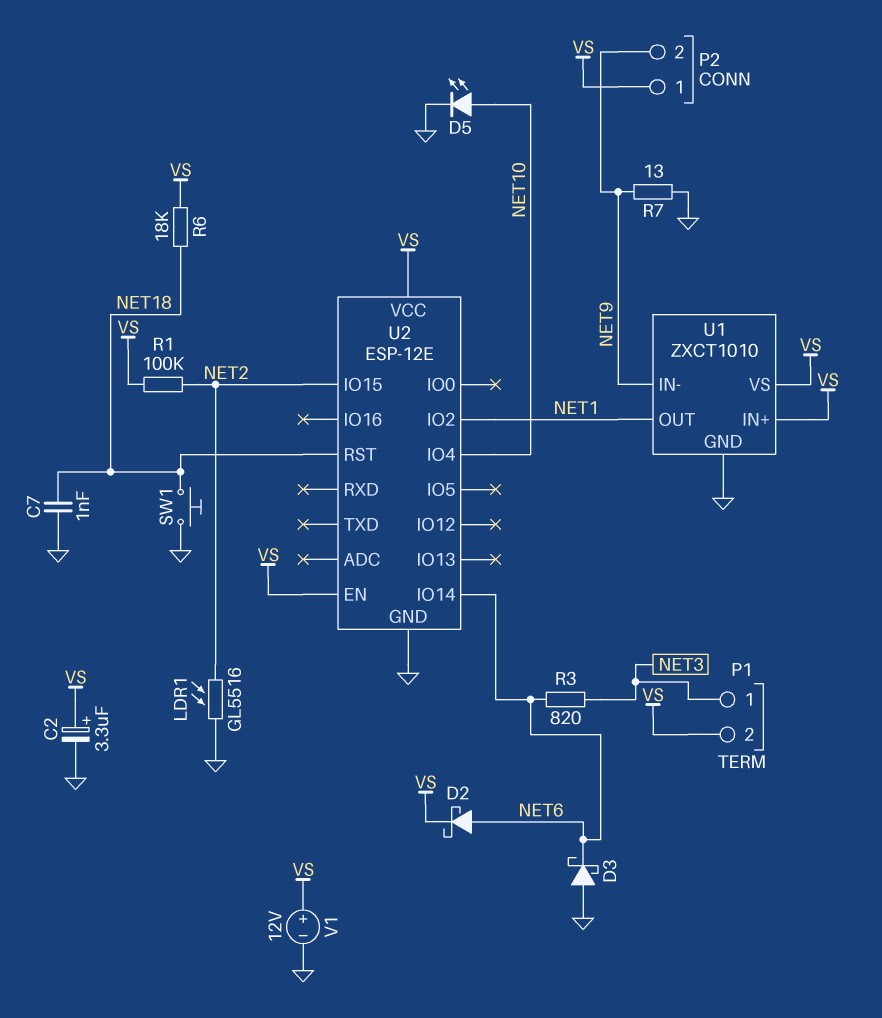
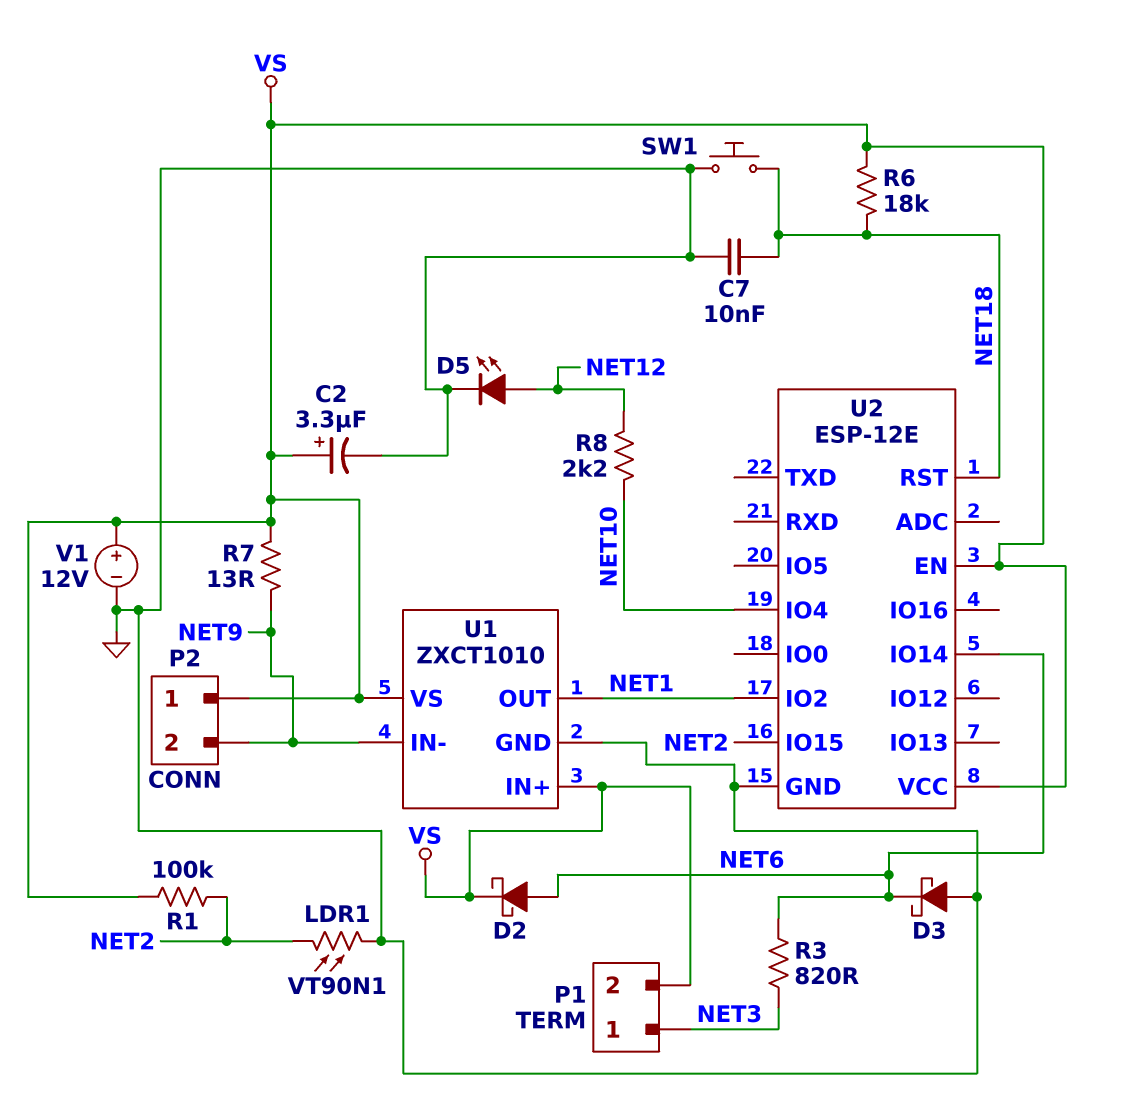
C7: 1nF (GND, NET18) -> 10nF (GND, NET18)
D5: LED (A NET10, K GND) -> LED (A NET12, K GND)
LDR1: GL5516 (GND, NET2) -> VT90N1 (GND, NET2)
R7: 13 (GND, NET9) -> 13 (NET9, VS)
R8: none -> 2.2k (NET10, NET12)

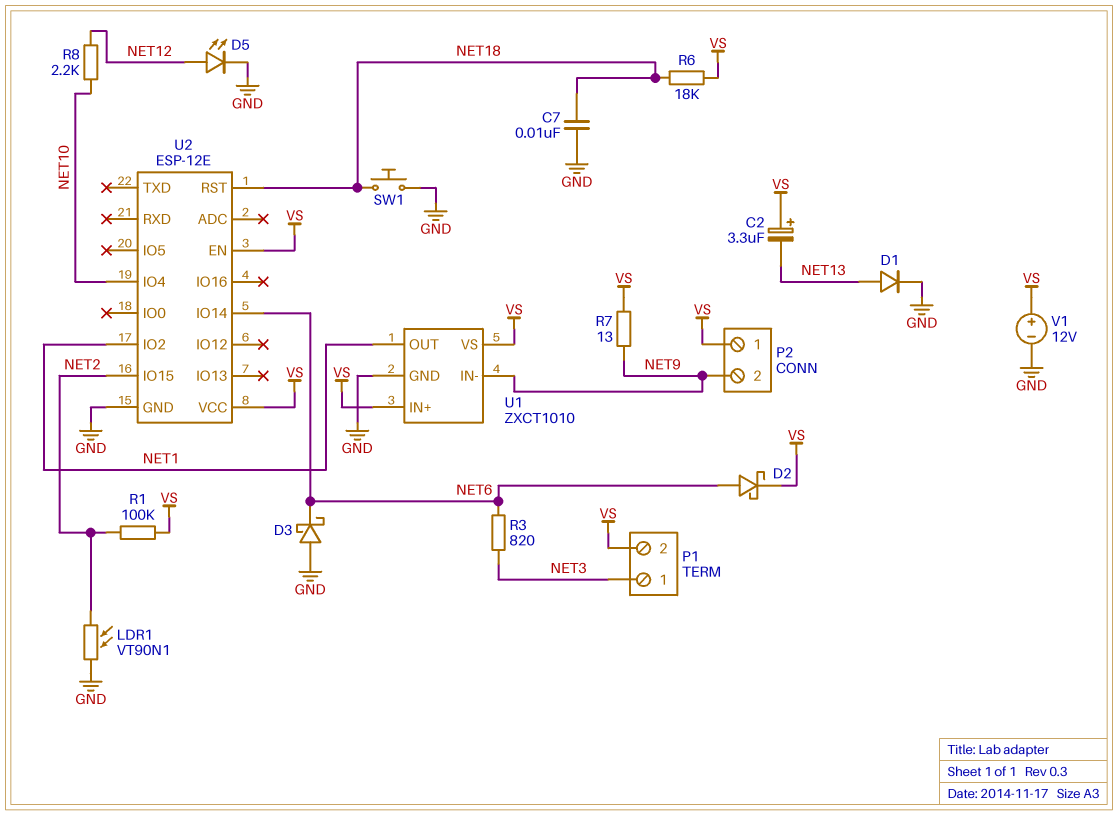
C2: 3.3uF (plus VS, minus GND) -> 3.3uF (plus VS, minus NET13)
D1: none -> diode (A NET13, K GND)

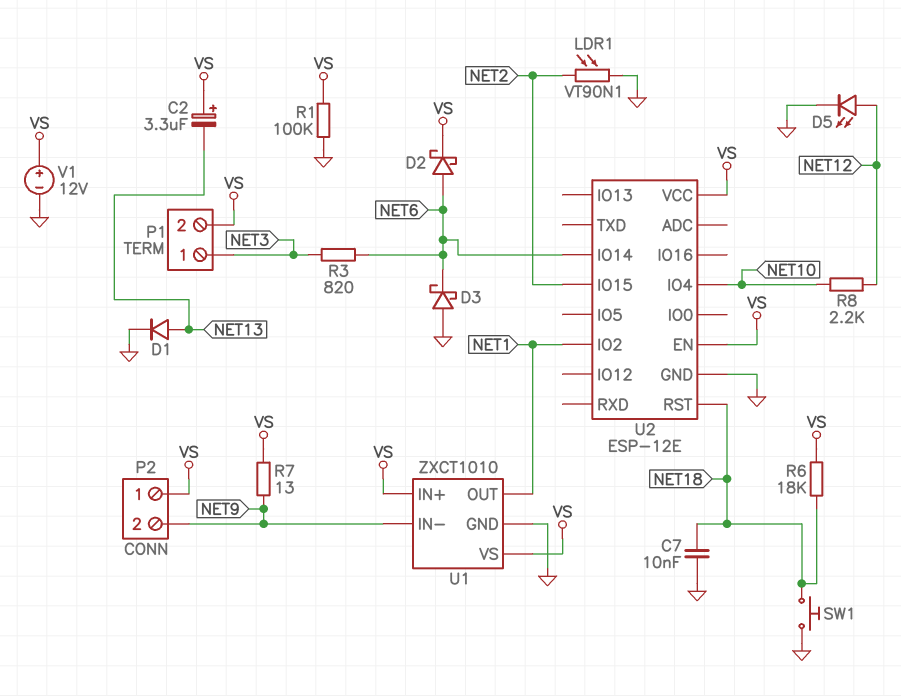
R1: 100k (NET2, VS) -> 100k (GND, VS)

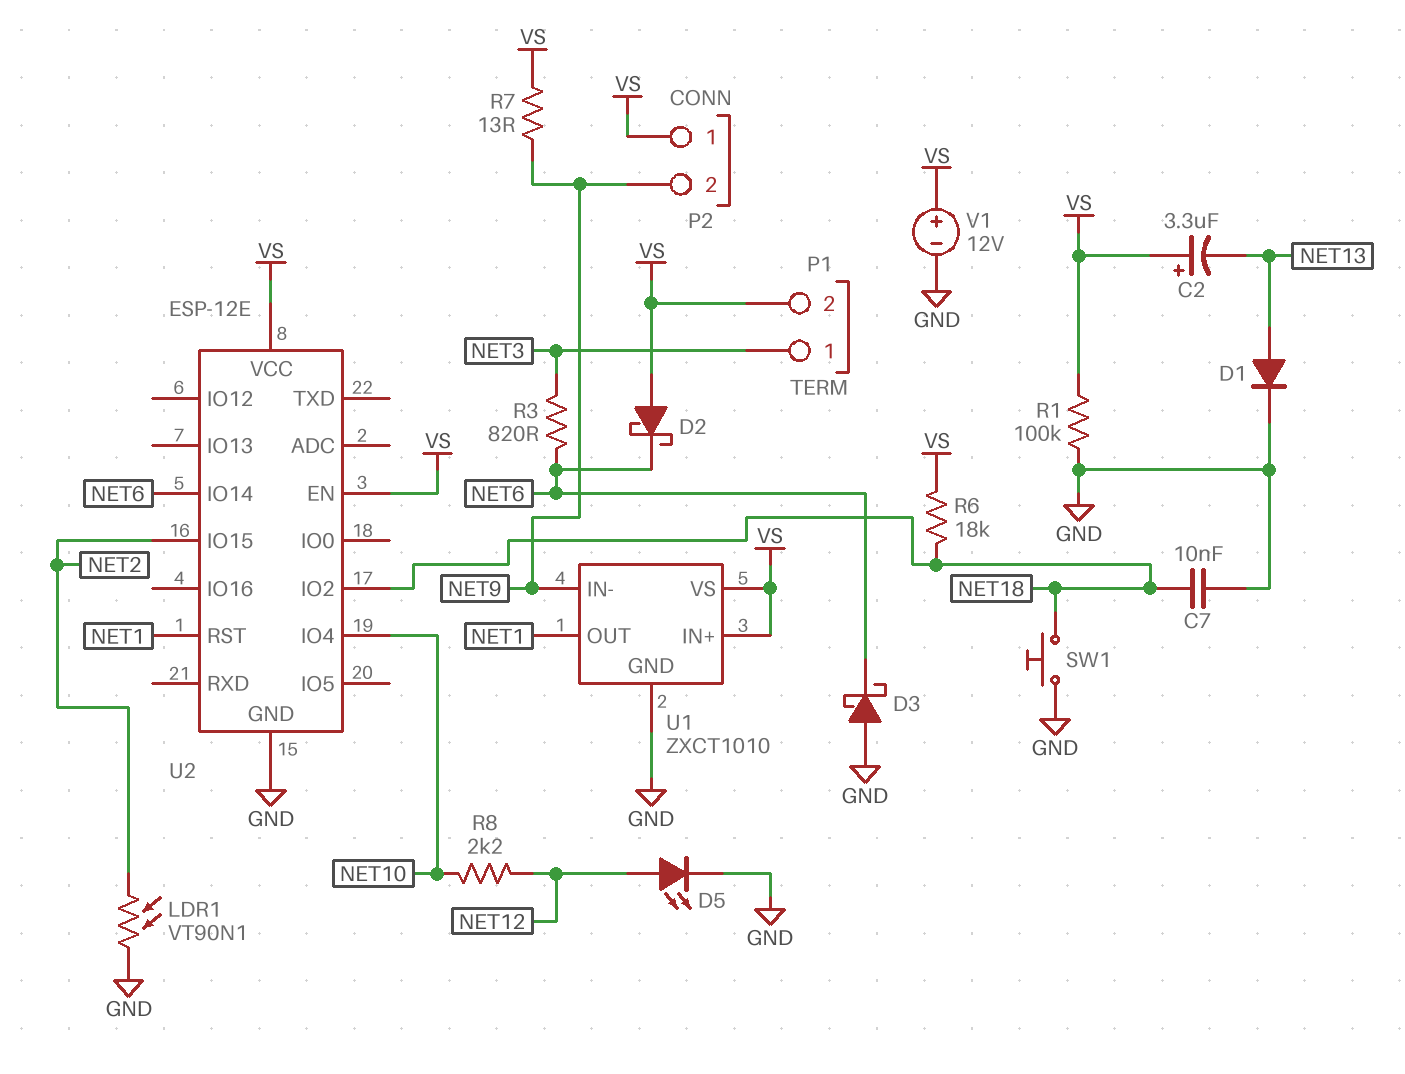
D2: schottky (A NET6, K VS) -> schottky (A VS, K NET6)
U2 pin IO2: NET1 -> NET18
U2 pin RST: NET18 -> NET1

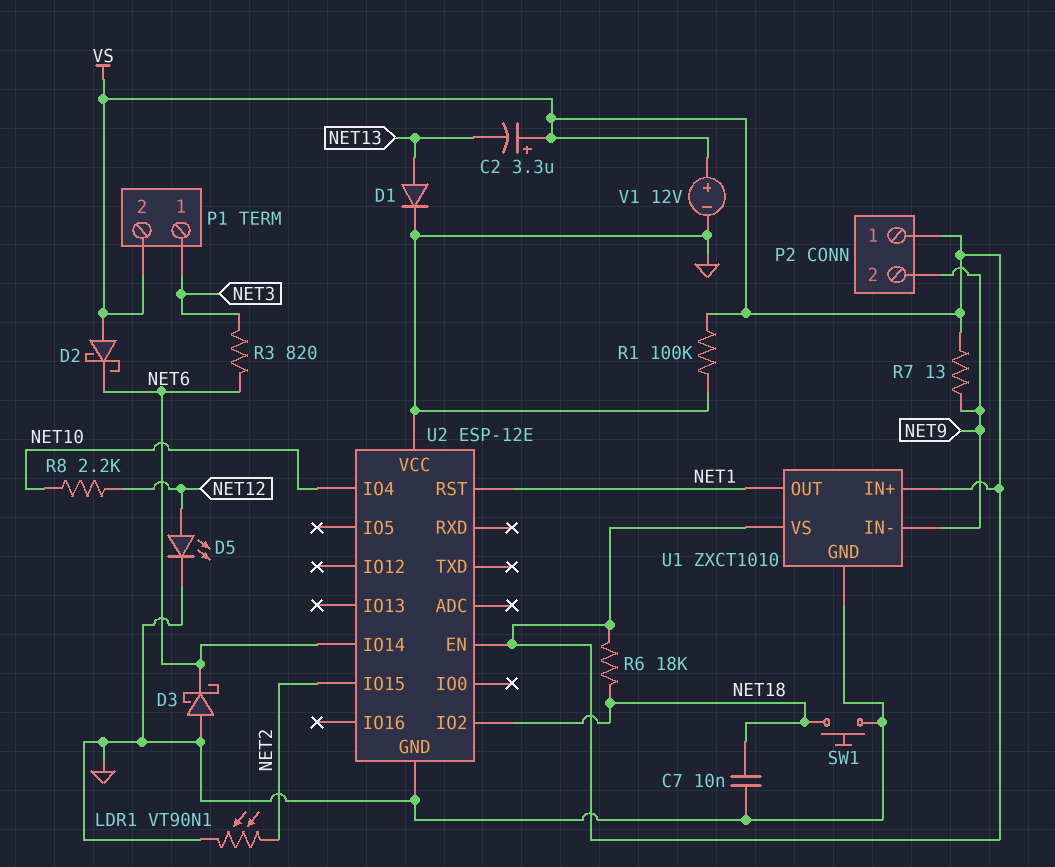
U2 pin VCC: VS -> GND

